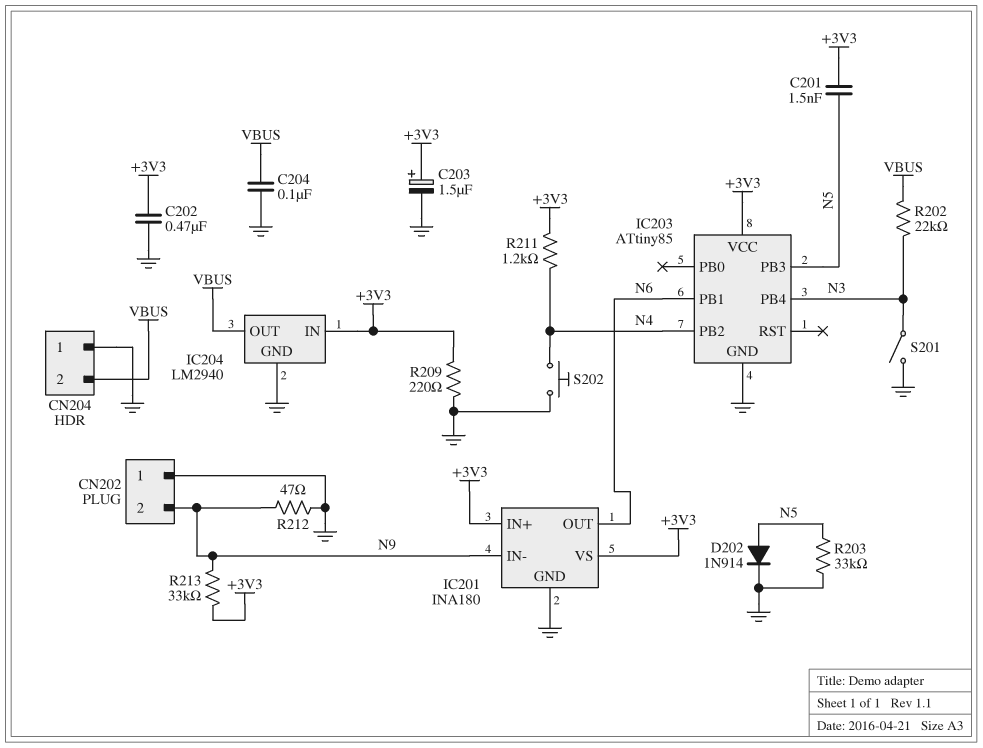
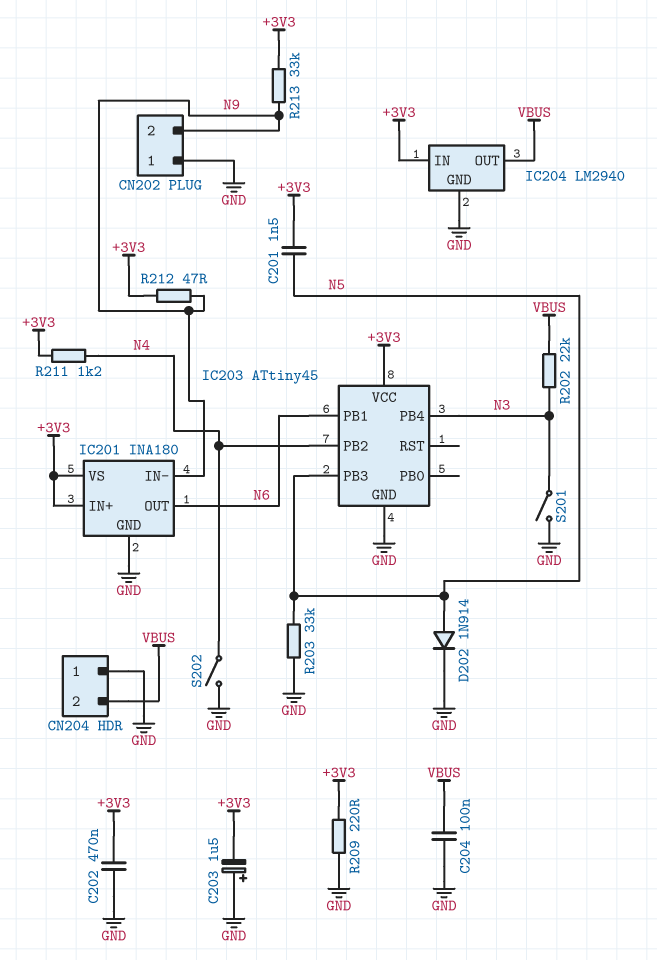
C203: 1.5uF (plus +3V3, minus GND) -> 1.5uF (plus GND, minus +3V3)
IC203: ATtiny85 -> ATtiny45
R212: 47 (GND, N9) -> 47 (+3V3, N9)
S202: button (GND, N4) -> switch (GND, N4)

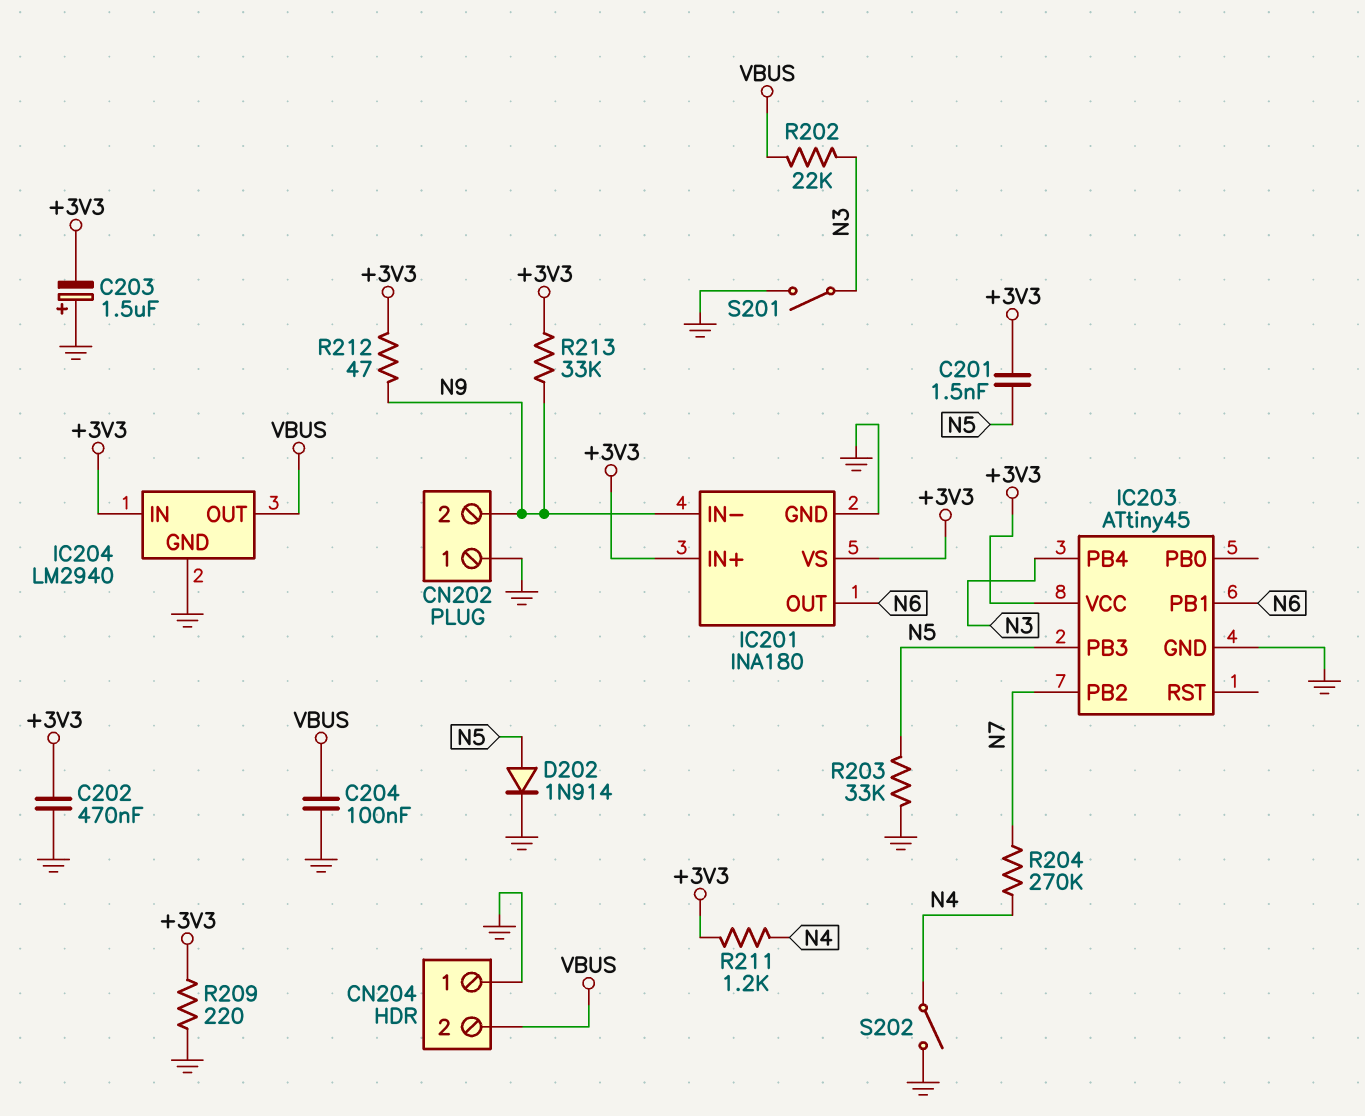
IC203 pin PB2: N4 -> N7
R204: none -> 270k (N4, N7)

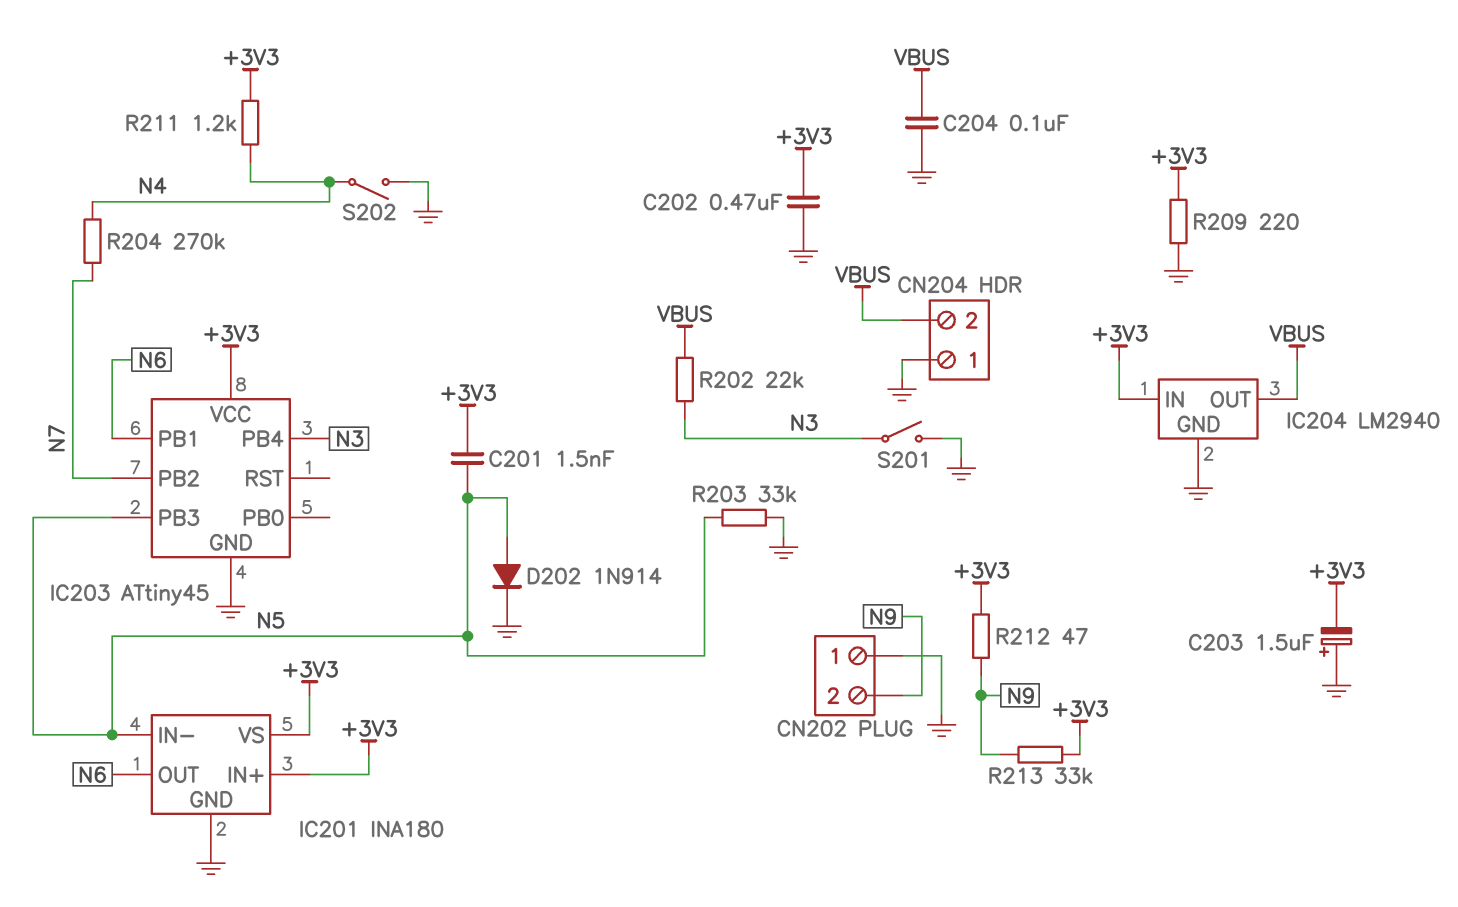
IC201 pin IN-: N9 -> N5

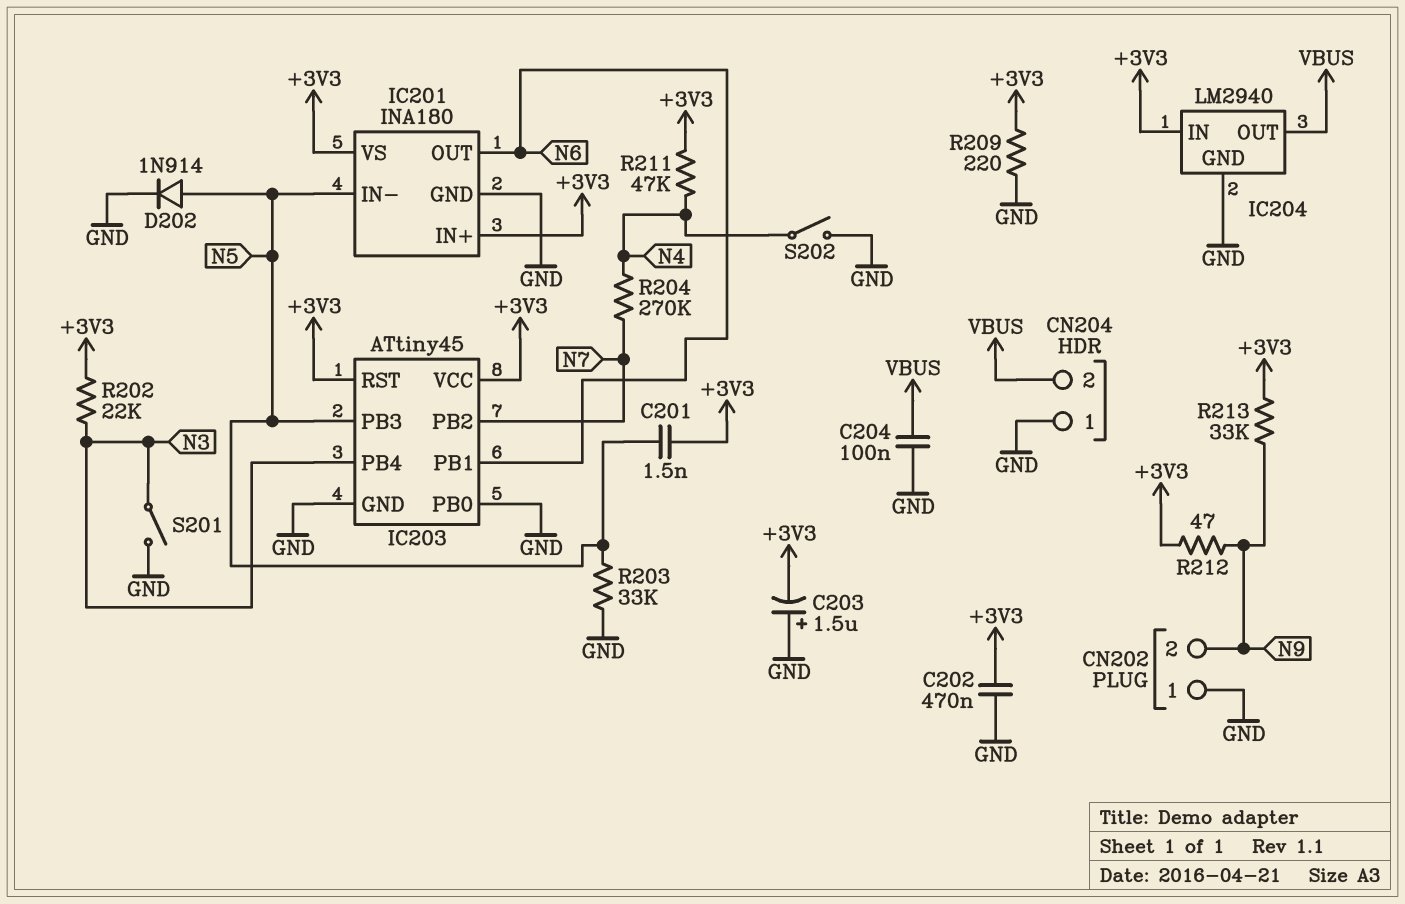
IC203 pin PB0: none -> GND
IC203 pin RST: none -> +3V3
R202: 22k (N3, VBUS) -> 22k (+3V3, N3)
R211: 1.2k (+3V3, N4) -> 47k (+3V3, N4)

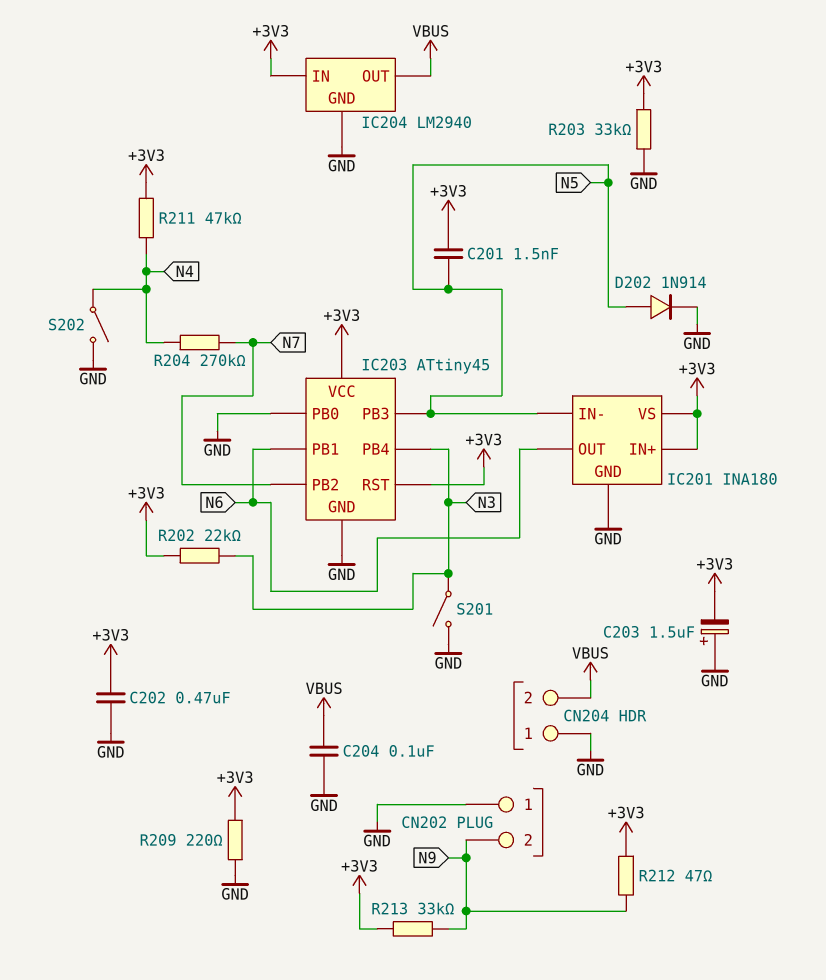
R203: 33k (GND, N5) -> 33k (+3V3, GND)

